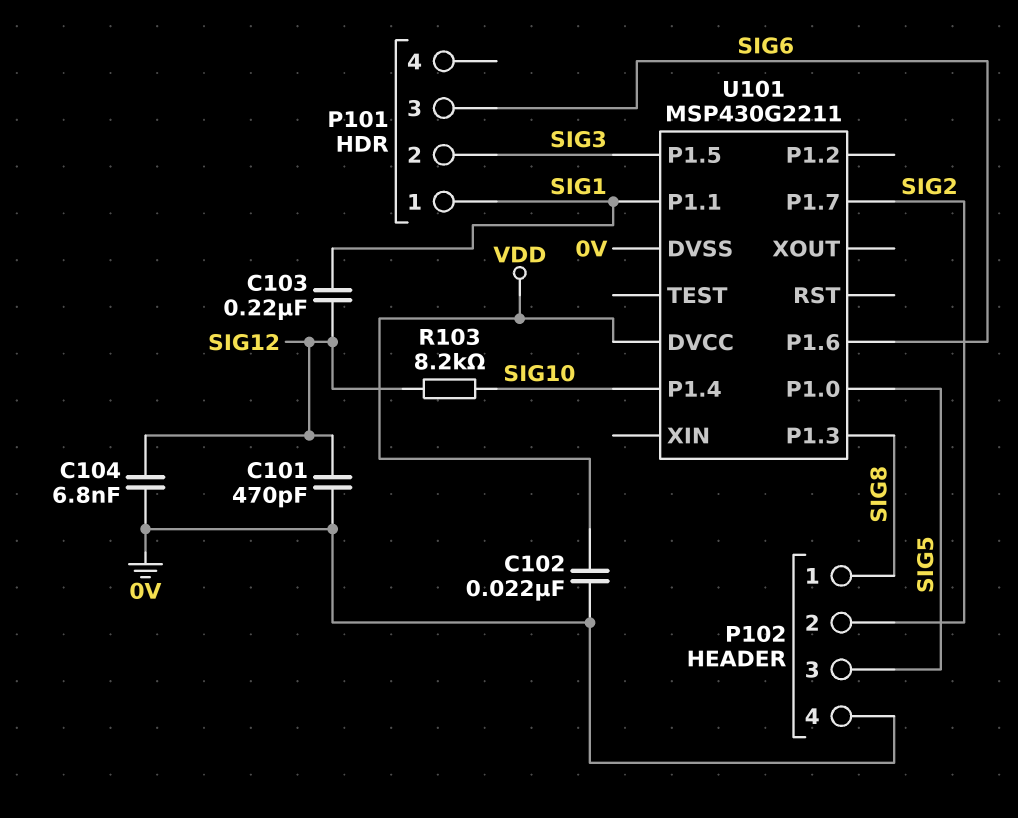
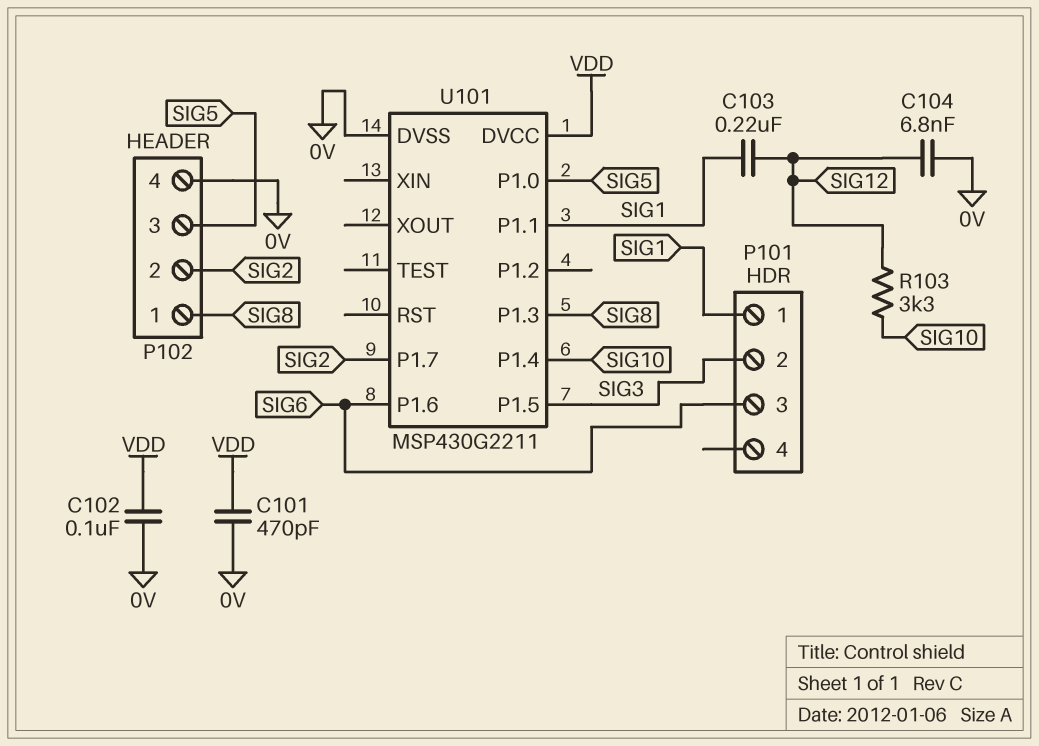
C101: 470pF (0V, SIG12) -> 470pF (0V, VDD)
C102: 22nF (0V, VDD) -> 100nF (0V, VDD)
R103: 8.2k (SIG10, SIG12) -> 3.3k (SIG10, SIG12)

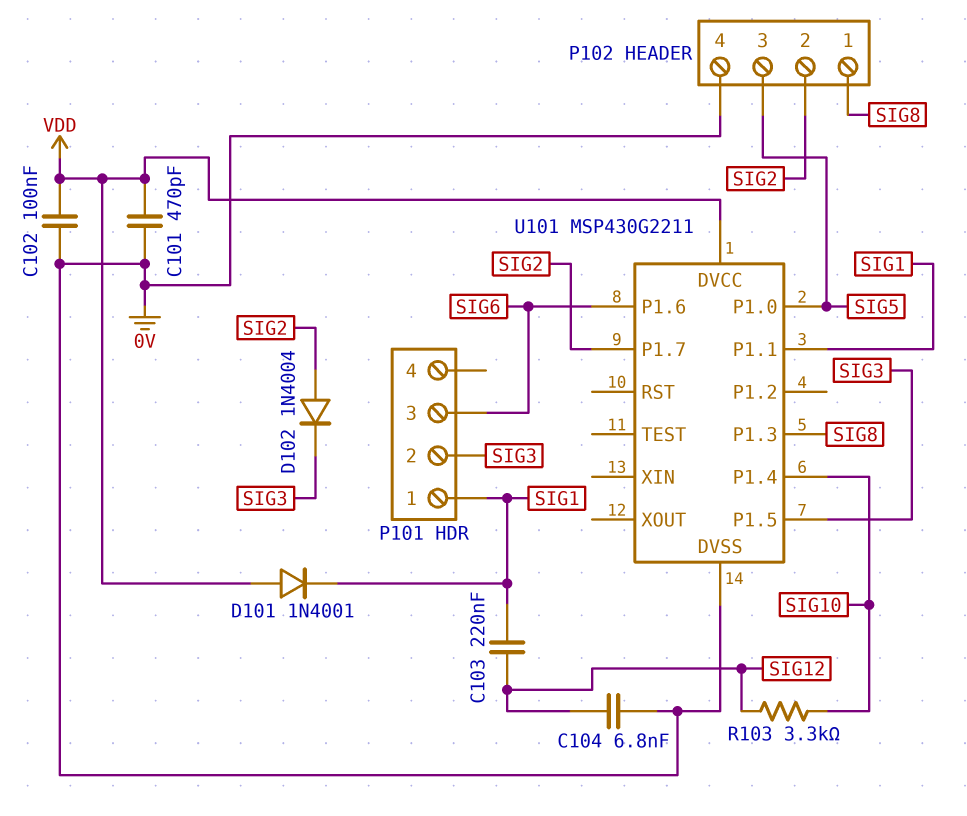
D101: none -> diode 1N4001 (A VDD, K SIG1)
D102: none -> diode 1N4004 (A SIG2, K SIG3)

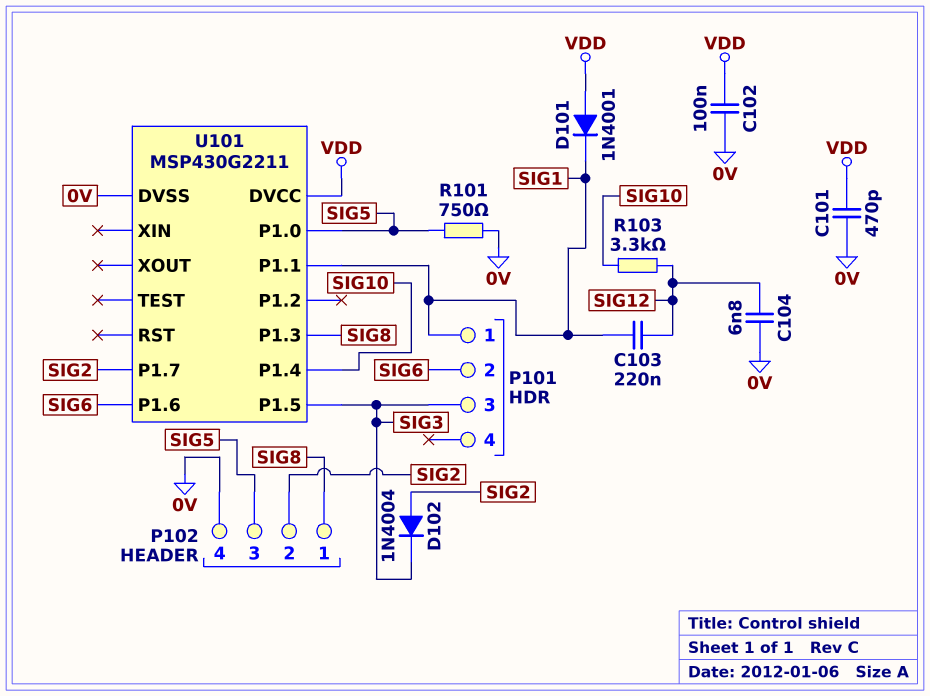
P101 pin 2: SIG3 -> SIG6
P101 pin 3: SIG6 -> SIG3
R101: none -> 750 (0V, SIG5)

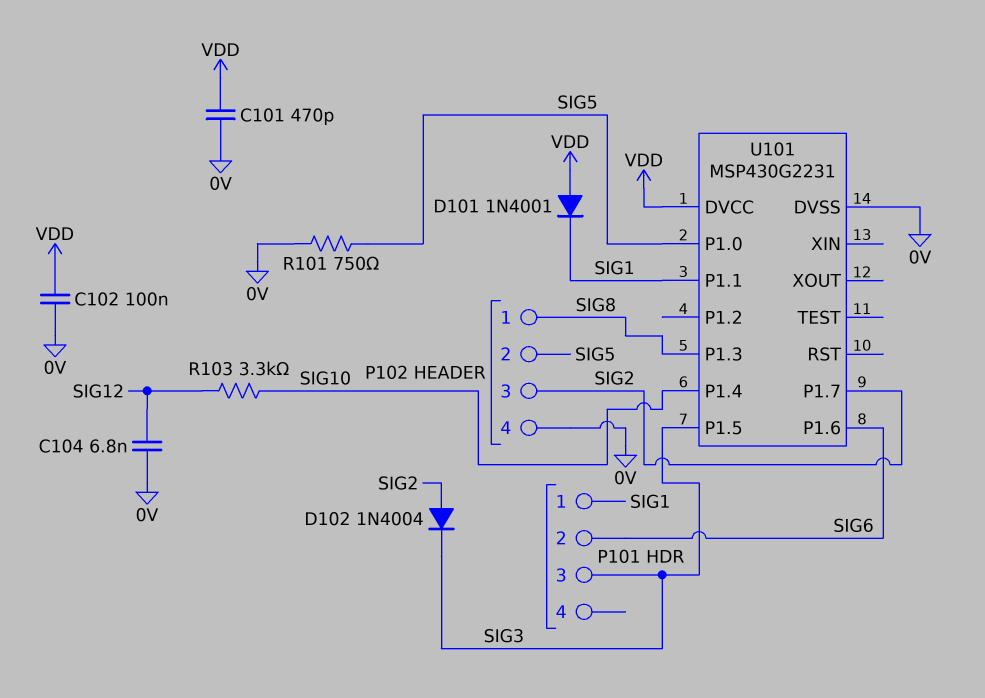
C103: 220nF (SIG1, SIG12) -> none
P102 pin 2: SIG2 -> SIG5
P102 pin 3: SIG5 -> SIG2
U101: MSP430G2211 -> MSP430G2231

